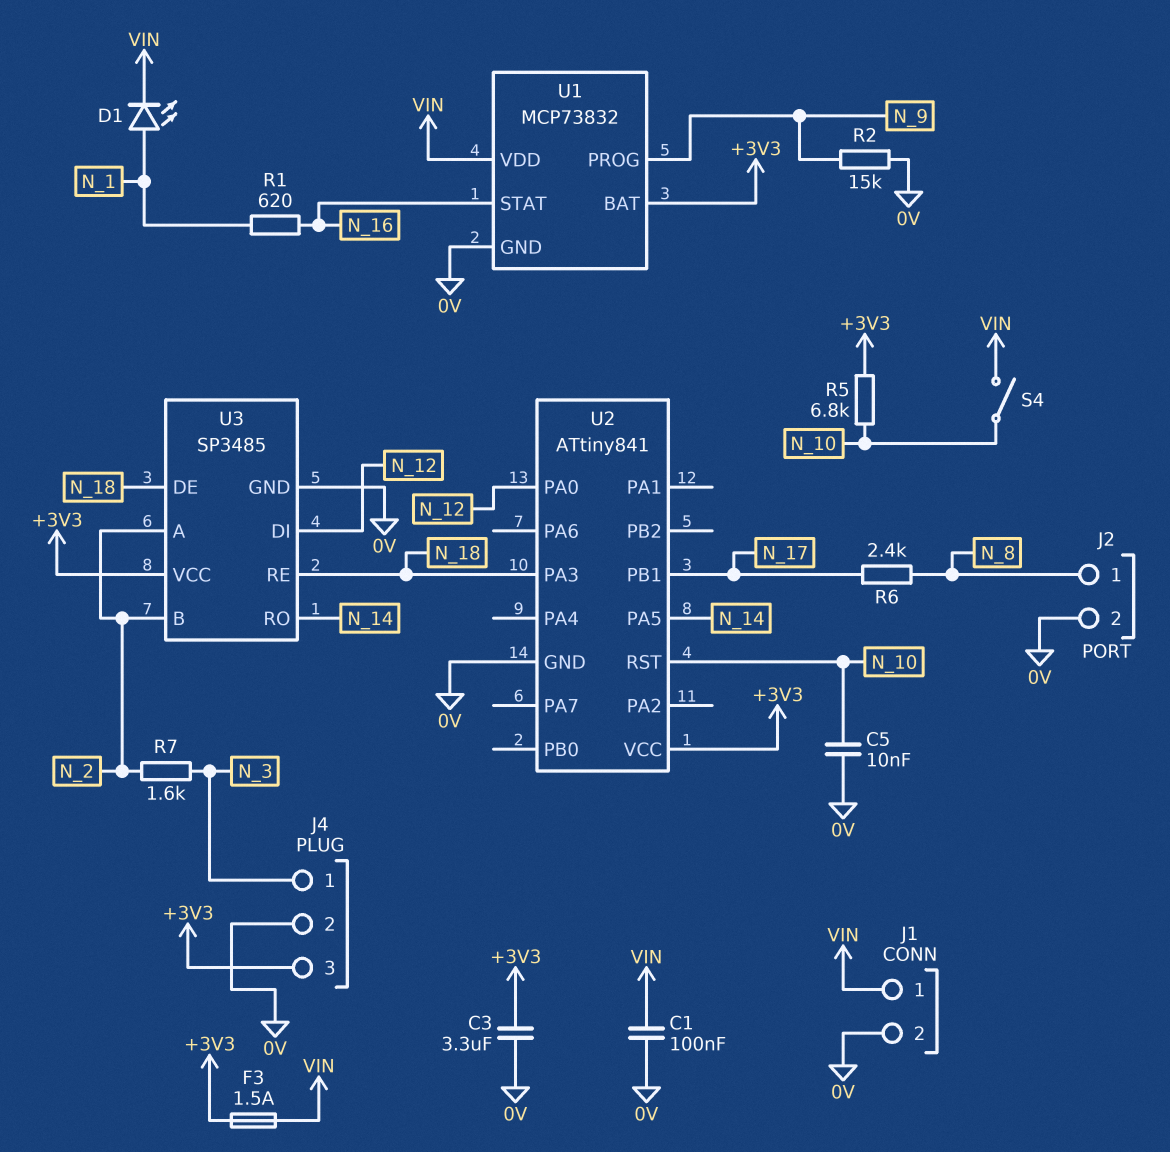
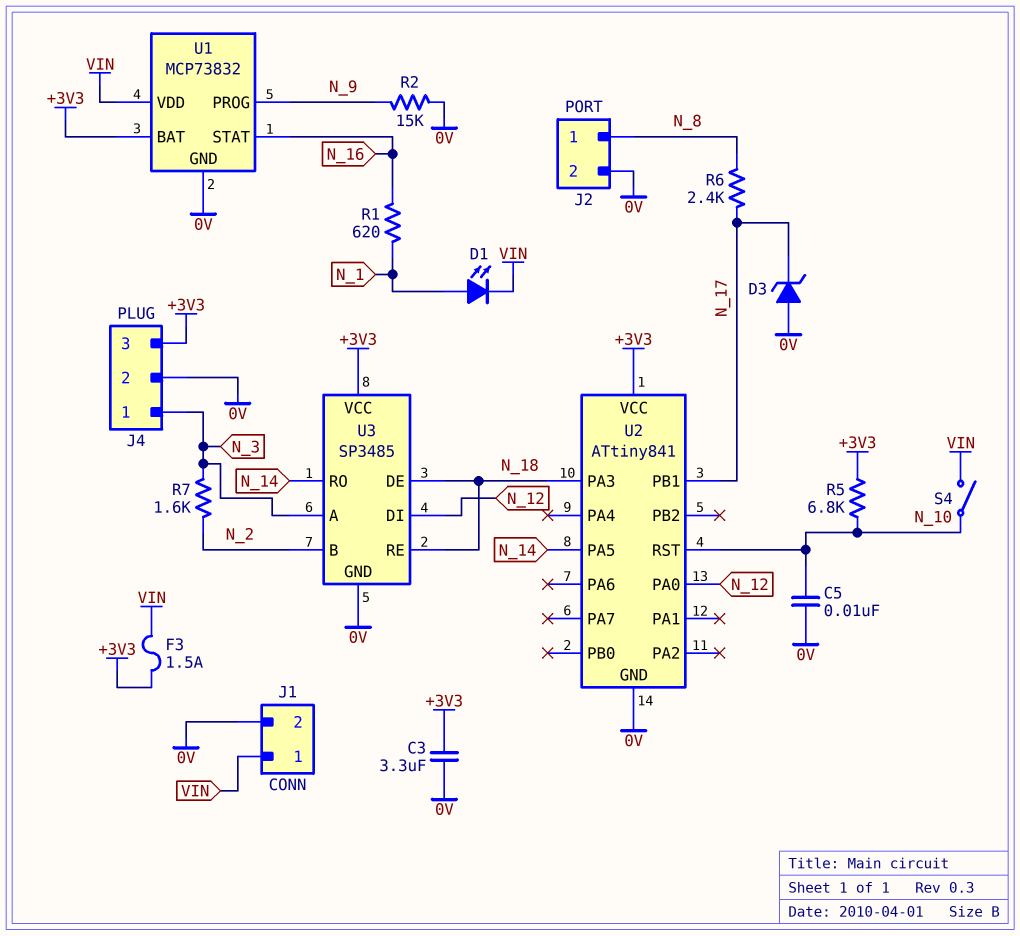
C1: 100nF (0V, VIN) -> none
D3: none -> zener (A 0V, K N_17)
U3 pin A: N_2 -> N_3

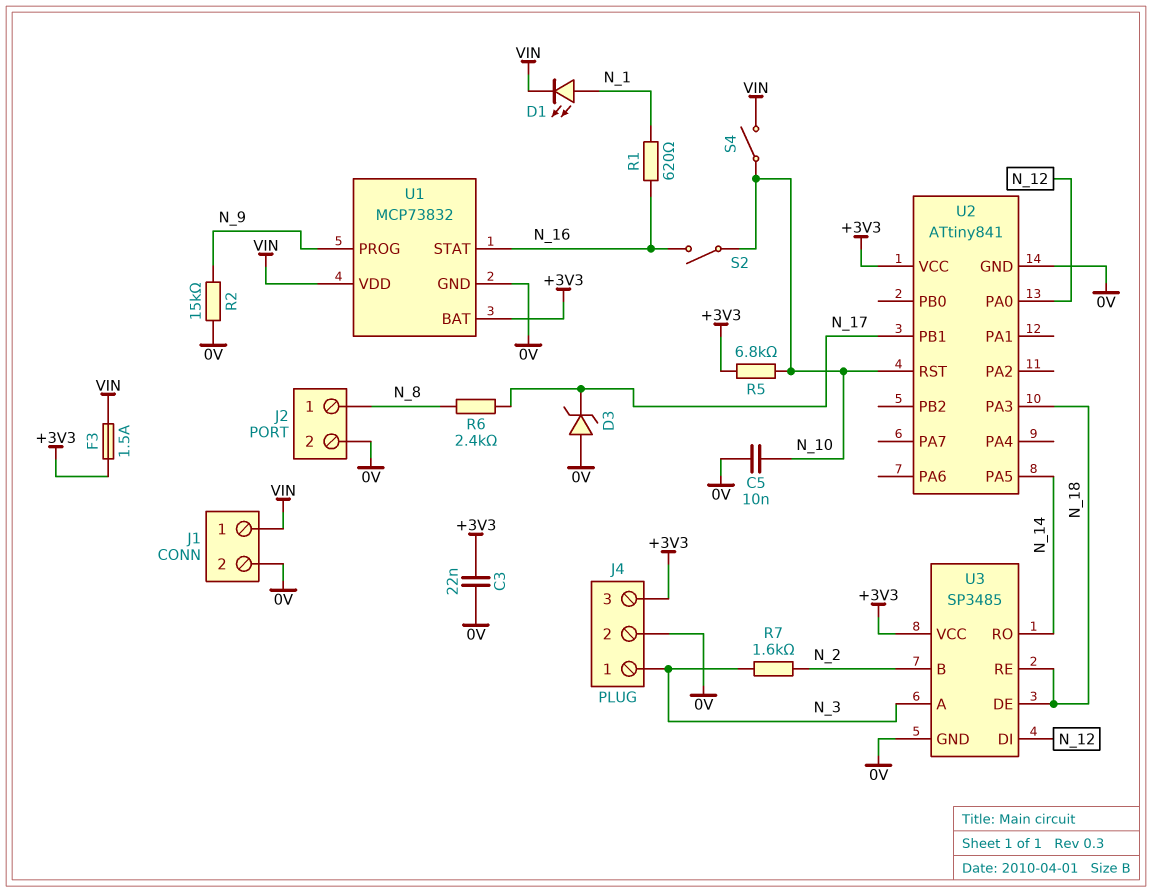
C3: 3.3uF (+3V3, 0V) -> 22nF (+3V3, 0V)
S2: none -> switch (N_10, N_16)

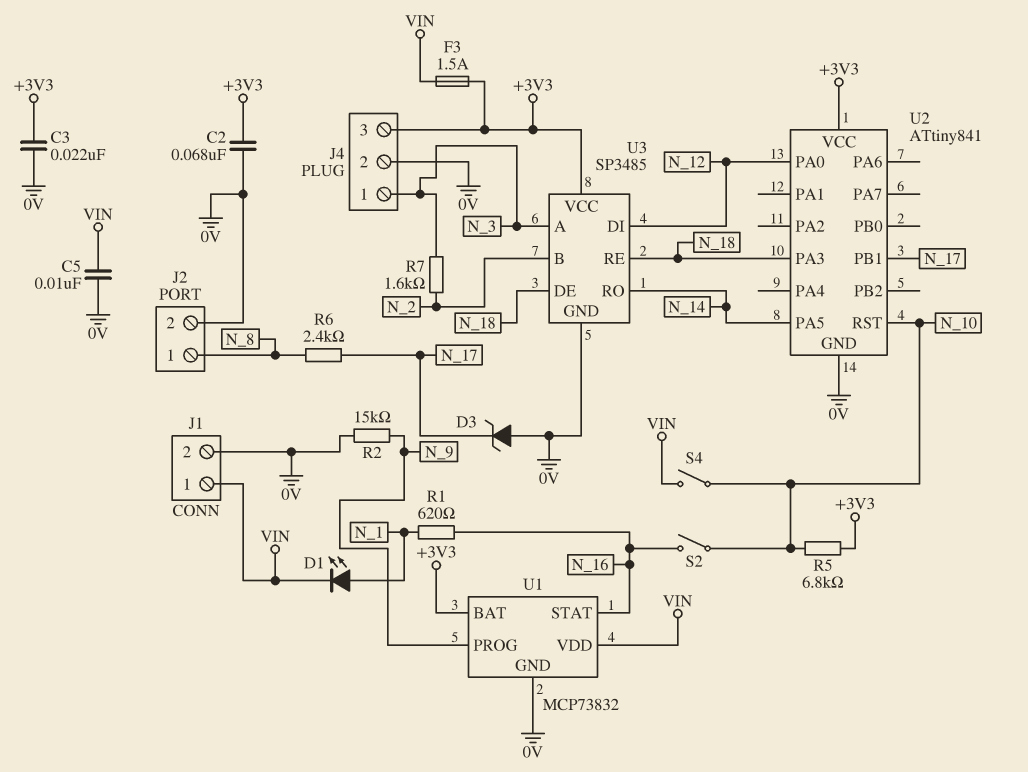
C2: none -> 68nF (+3V3, 0V)
C5: 10nF (0V, N_10) -> 10nF (0V, VIN)

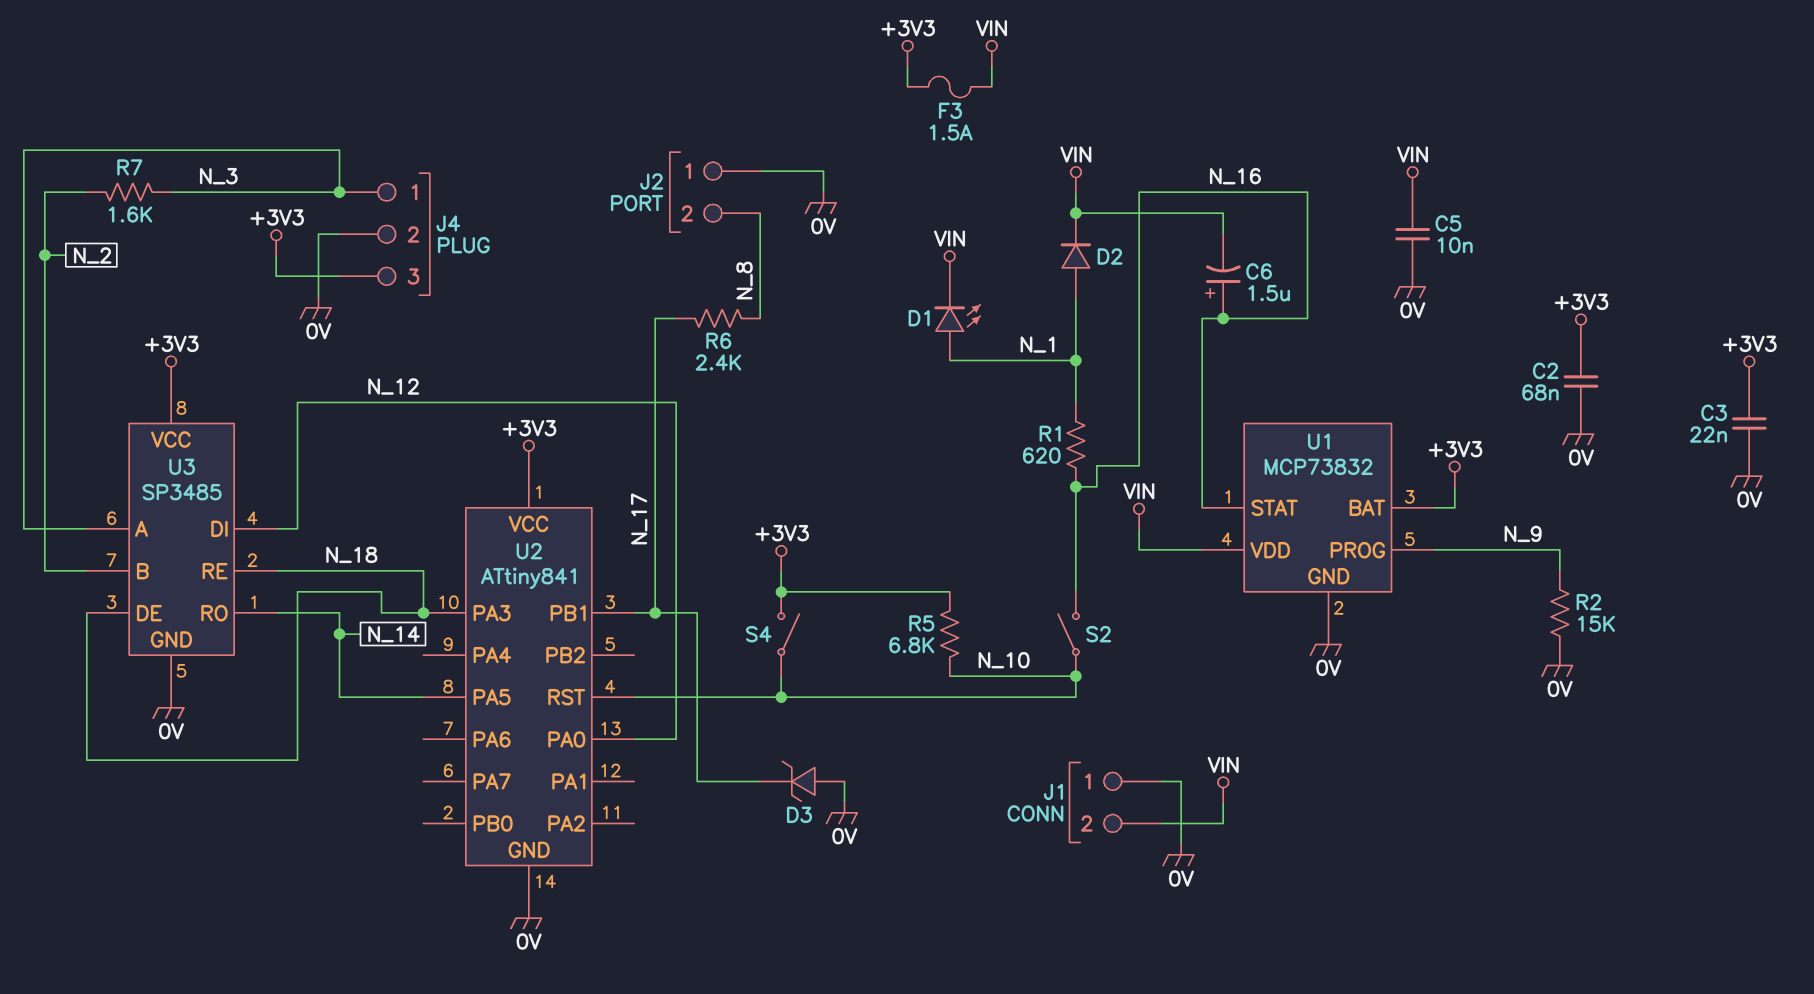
C6: none -> 1.5uF (plus N_16, minus VIN)
D2: none -> diode (A N_1, K VIN)
J1 pin 1: VIN -> 0V
J1 pin 2: 0V -> VIN
J2 pin 1: N_8 -> 0V
J2 pin 2: 0V -> N_8
S4: switch (N_10, VIN) -> switch (+3V3, N_10)

